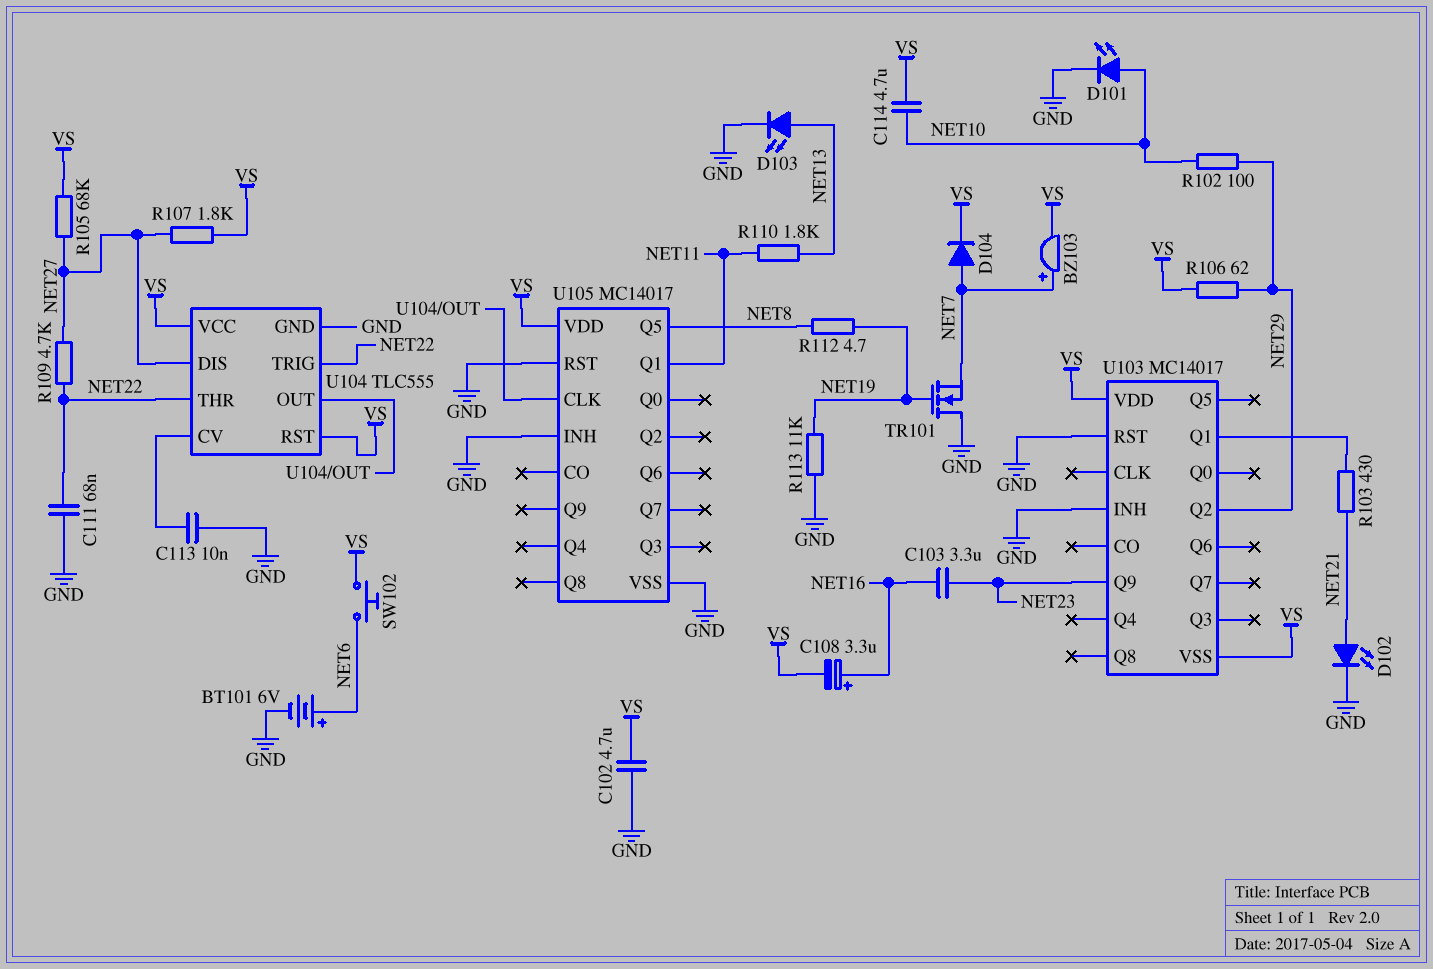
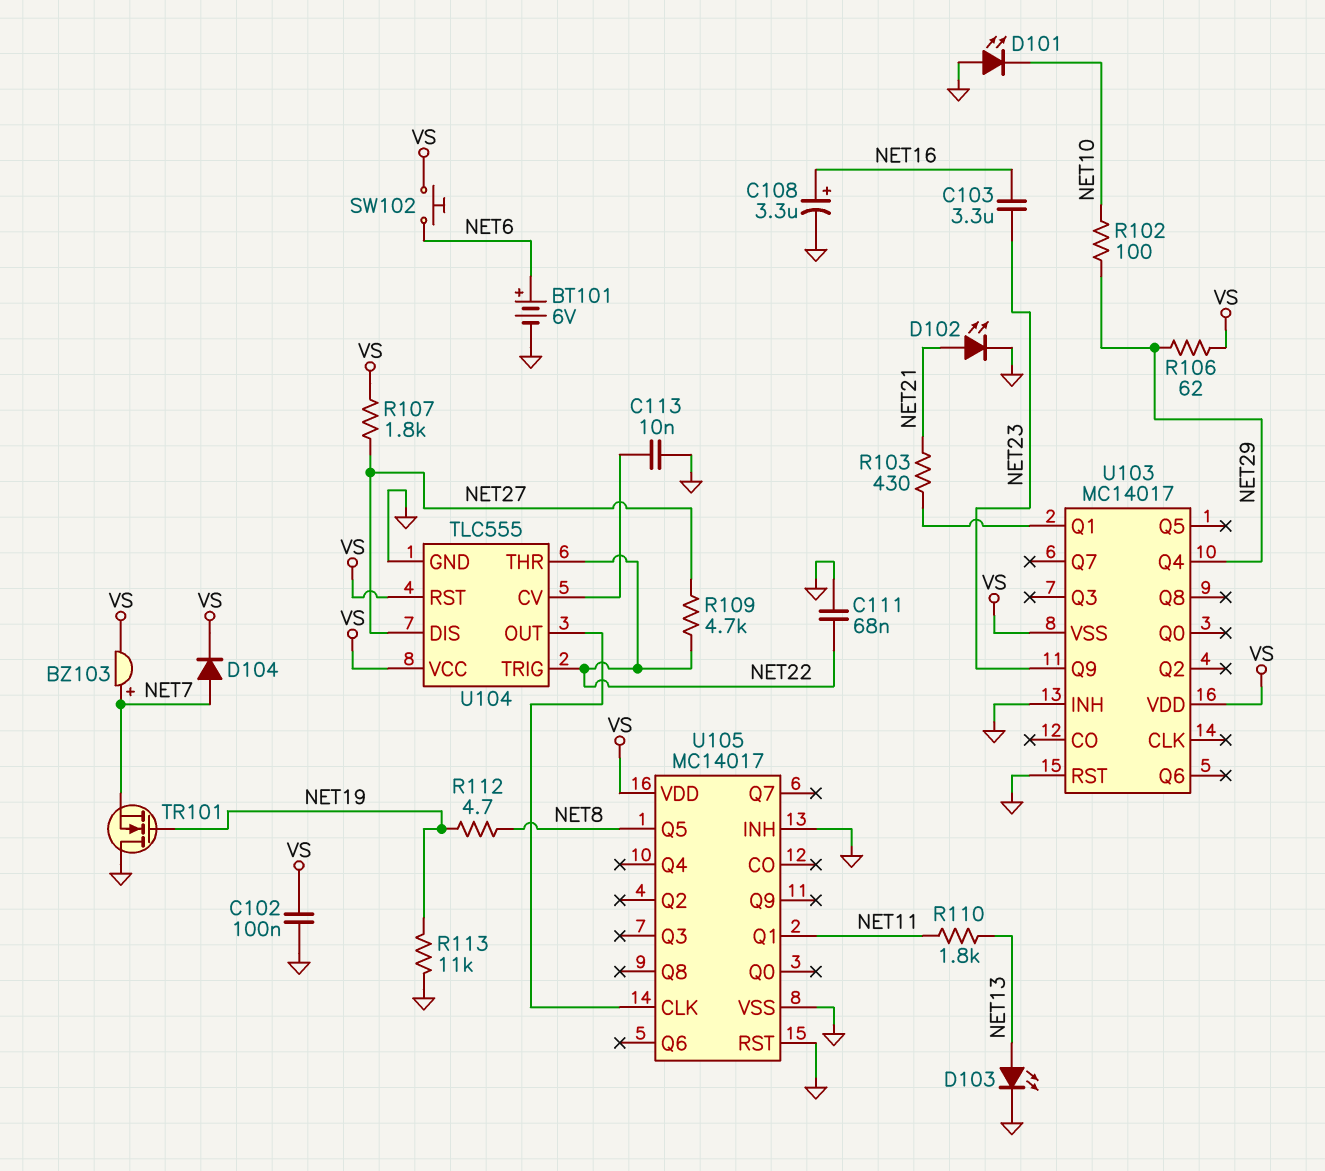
C102: 4.7uF (GND, VS) -> 100nF (GND, VS)
C108: 3.3uF (plus NET16, minus VS) -> 3.3uF (plus NET16, minus GND)
C114: 4.7uF (NET10, VS) -> none
D101: LED (A NET10, K GND) -> LED (A GND, K NET10)
R105: 68k (NET27, VS) -> none
U103 pin Q2: NET29 -> none
U103 pin Q4: none -> NET29

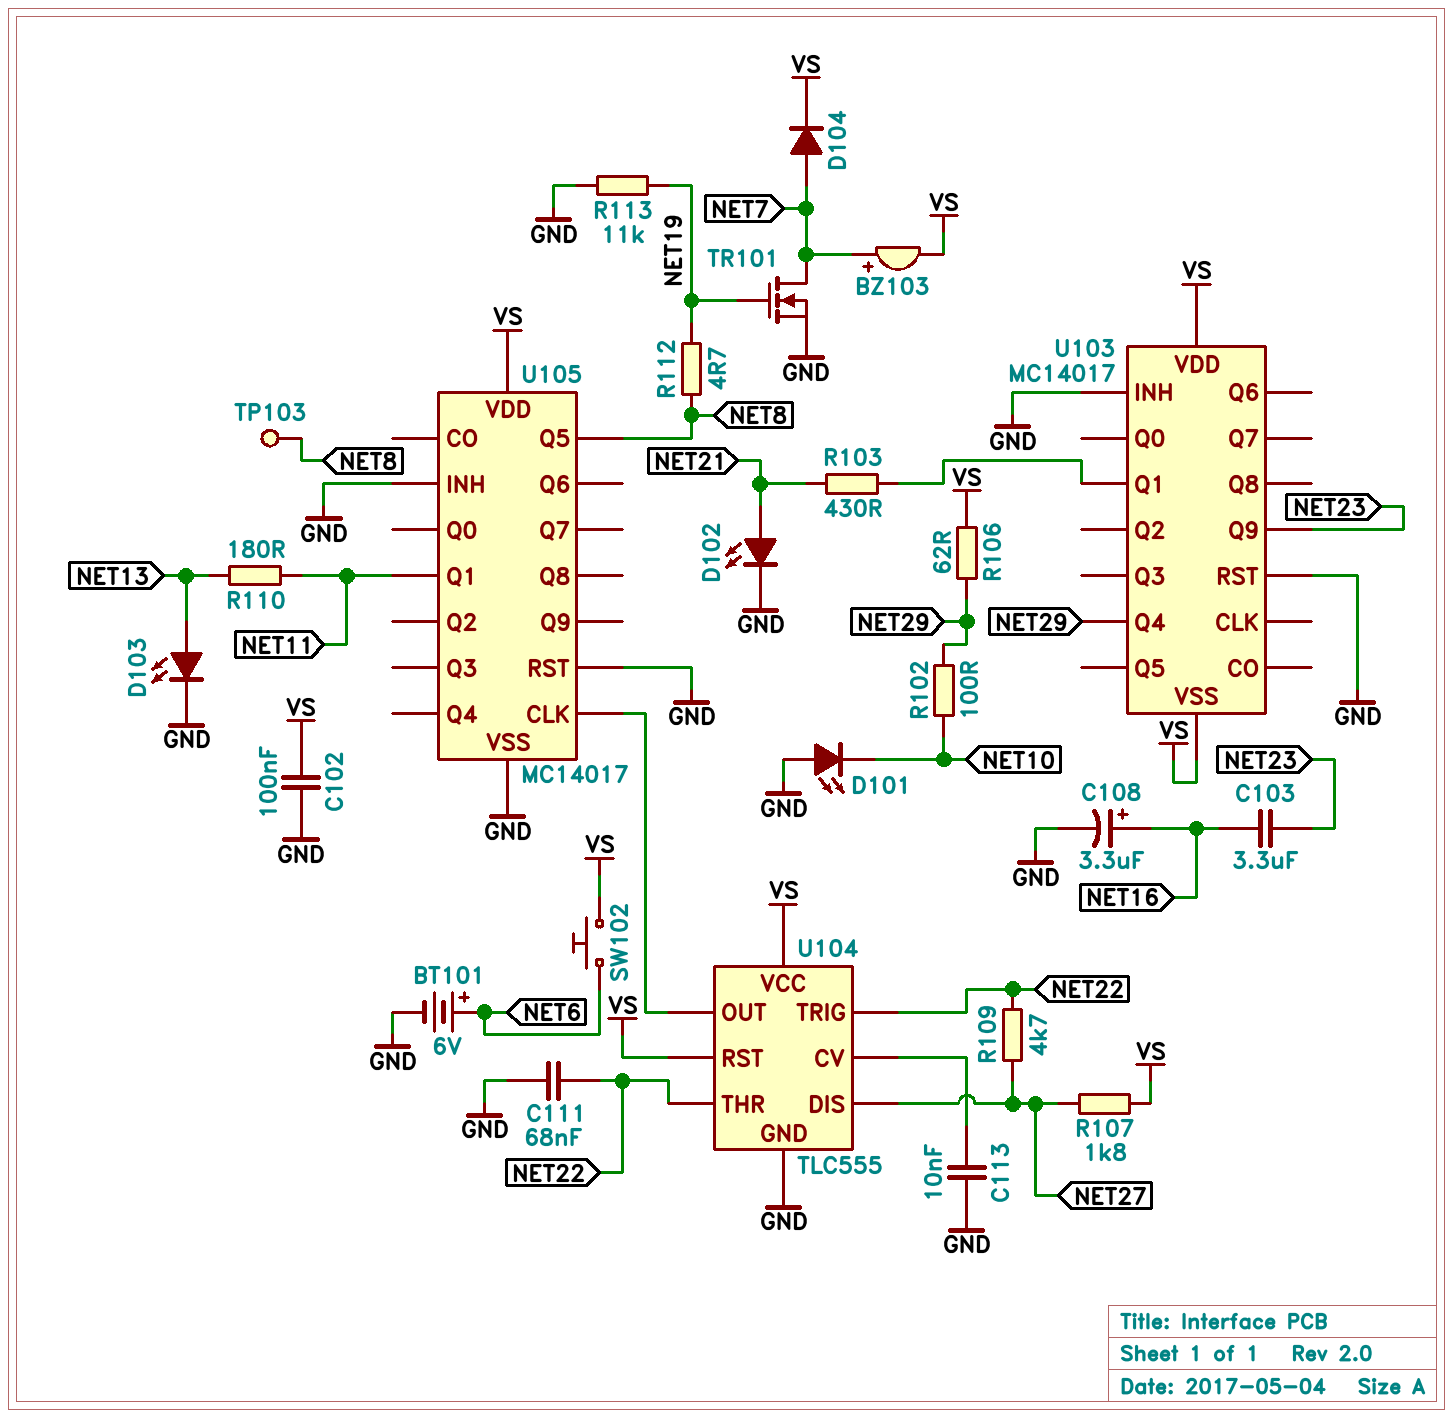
R110: 1.8k (NET11, NET13) -> 180 (NET11, NET13)
TP103: none -> test point (NET8)
TR101: NMOS (G NET19, D GND, S NET7) -> NMOS (G NET19, D NET7, S GND)

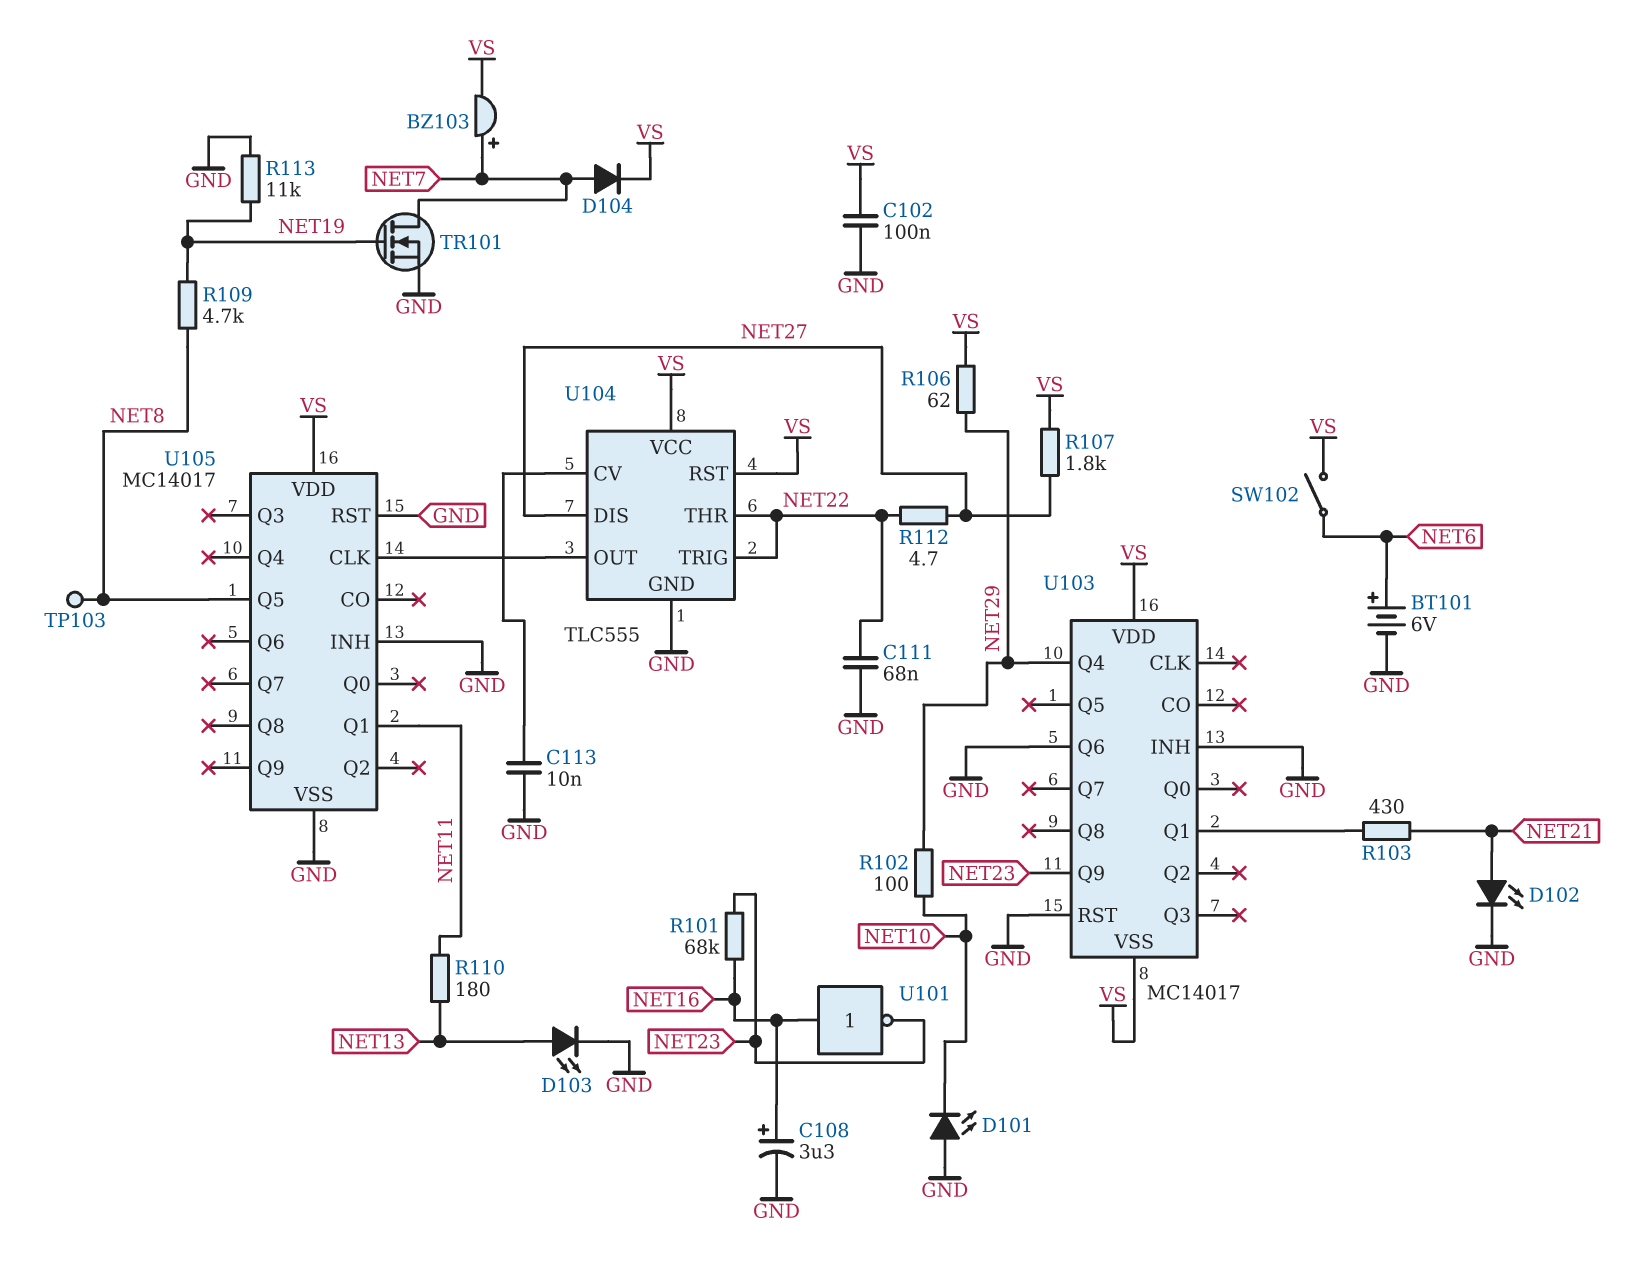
C103: 3.3uF (NET16, NET23) -> none
R101: none -> 68k (NET16, NET23)
R109: 4.7k (NET22, NET27) -> 4.7k (NET8, NET19)
R112: 4.7 (NET8, NET19) -> 4.7 (NET22, NET27)
SW102: button (NET6, VS) -> switch (NET6, VS)
U101: none -> NOT (in NET16, out NET23)
U103 pin Q6: none -> GND

